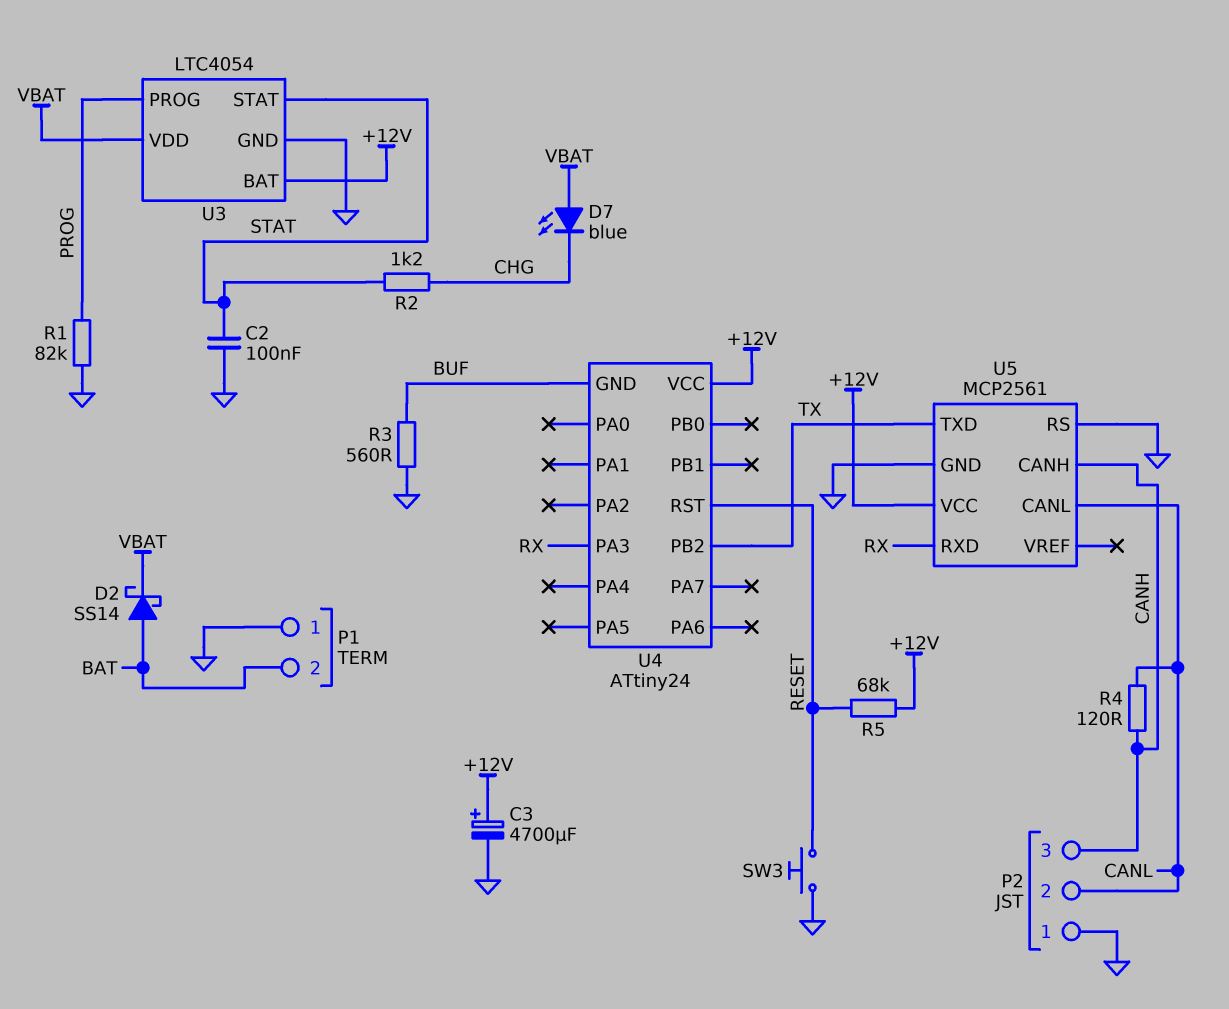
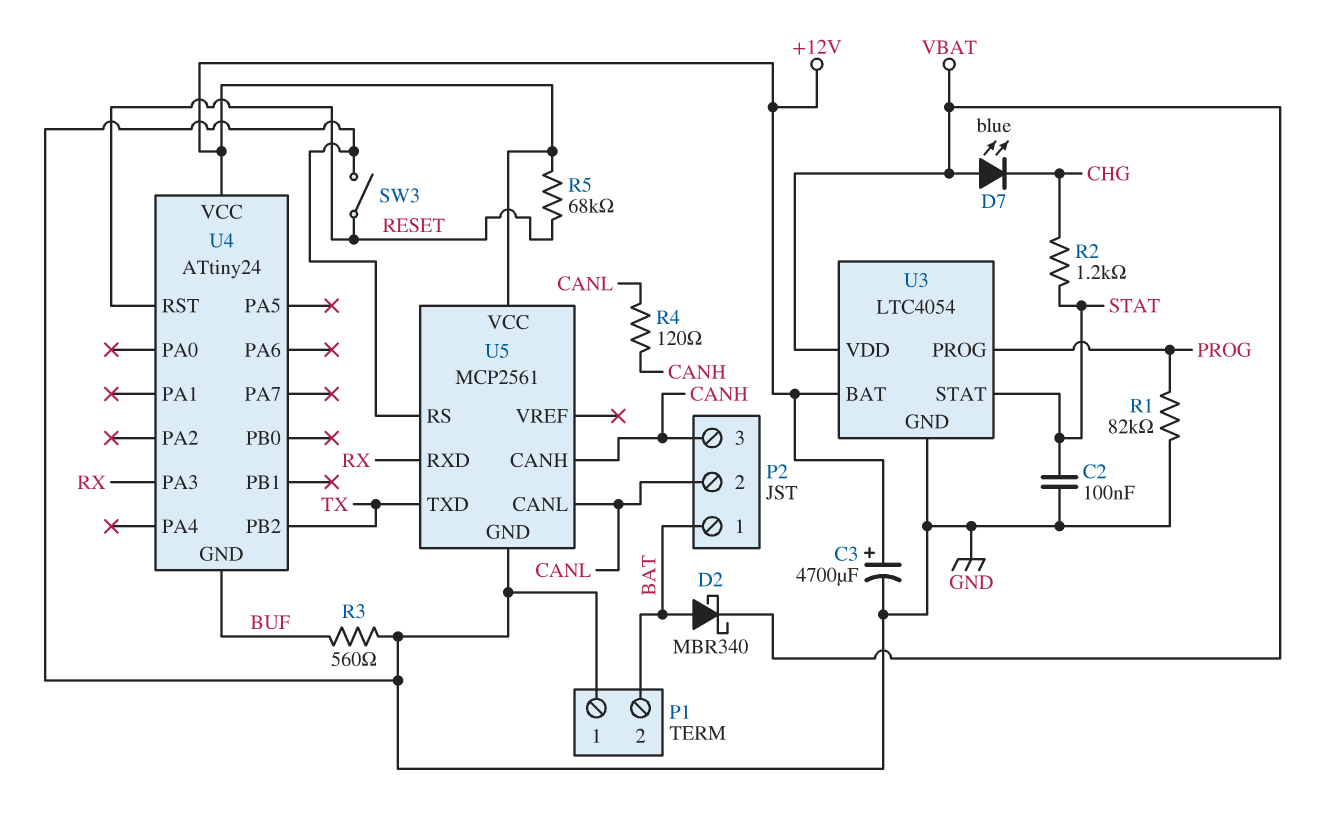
D2: schottky SS14 (A BAT, K VBAT) -> schottky MBR340 (A BAT, K VBAT)
P2 pin 1: GND -> BAT
SW3: button (GND, RESET) -> switch (GND, RESET)

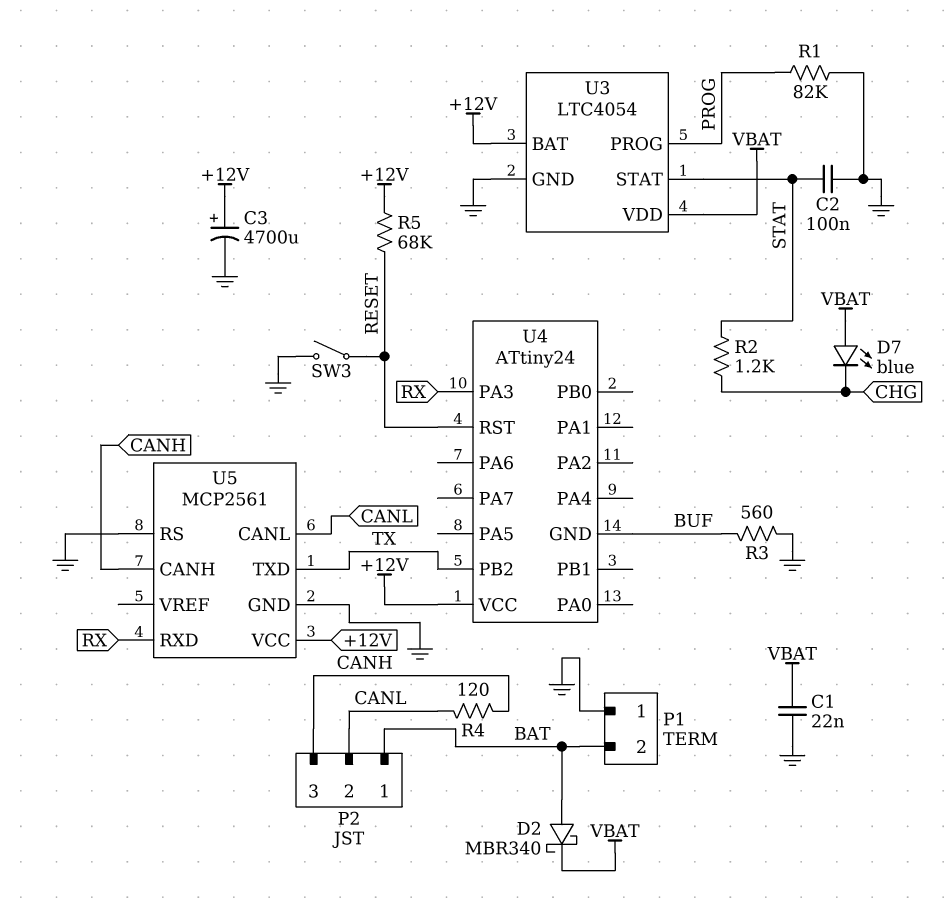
C1: none -> 22nF (GND, VBAT)

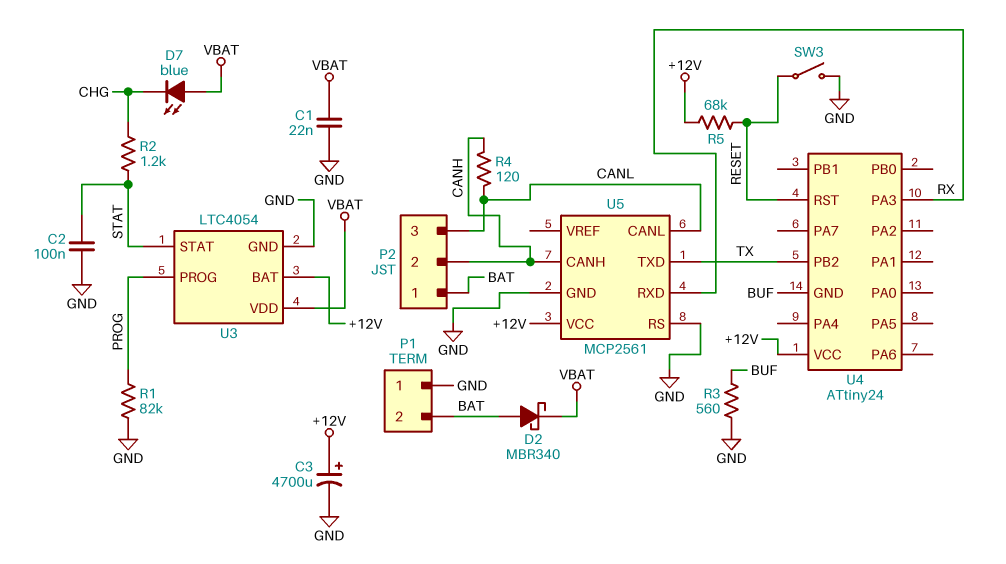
P2 pin 2: CANL -> CANH
P2 pin 3: CANH -> CANL

